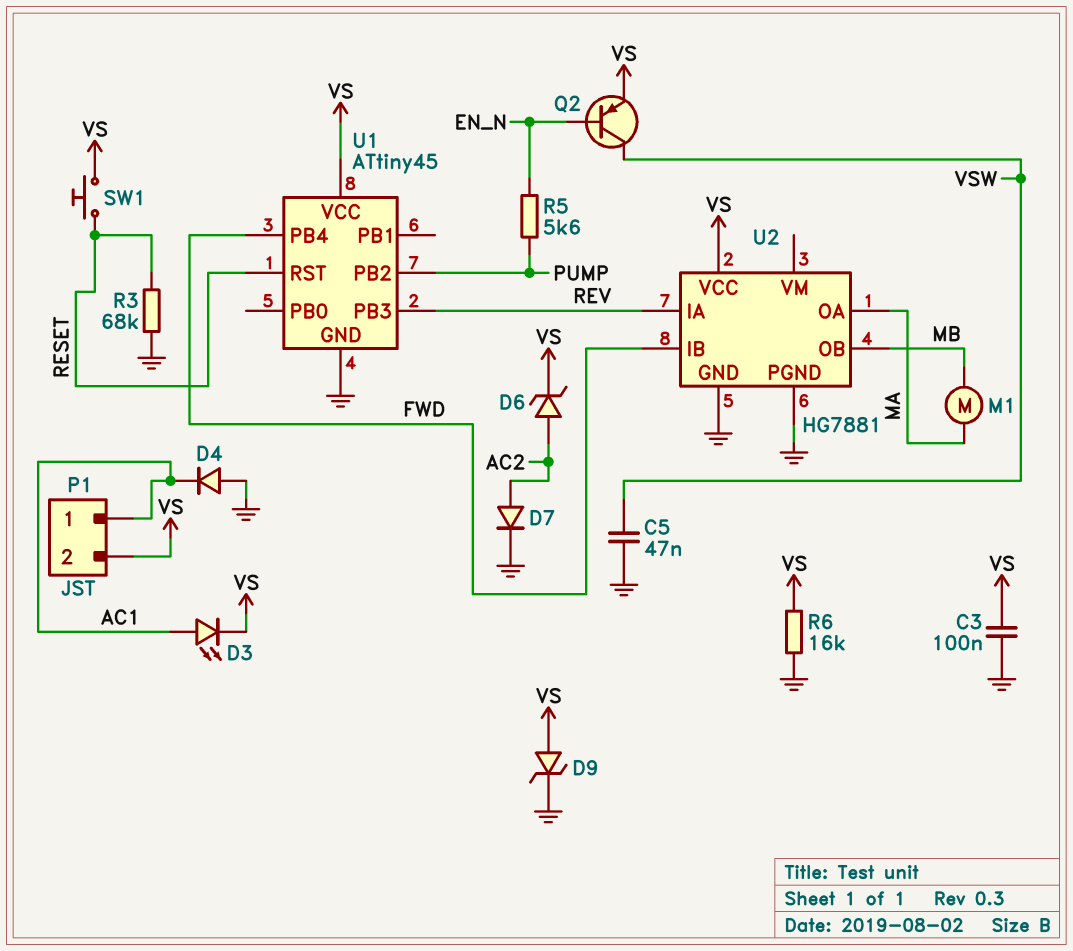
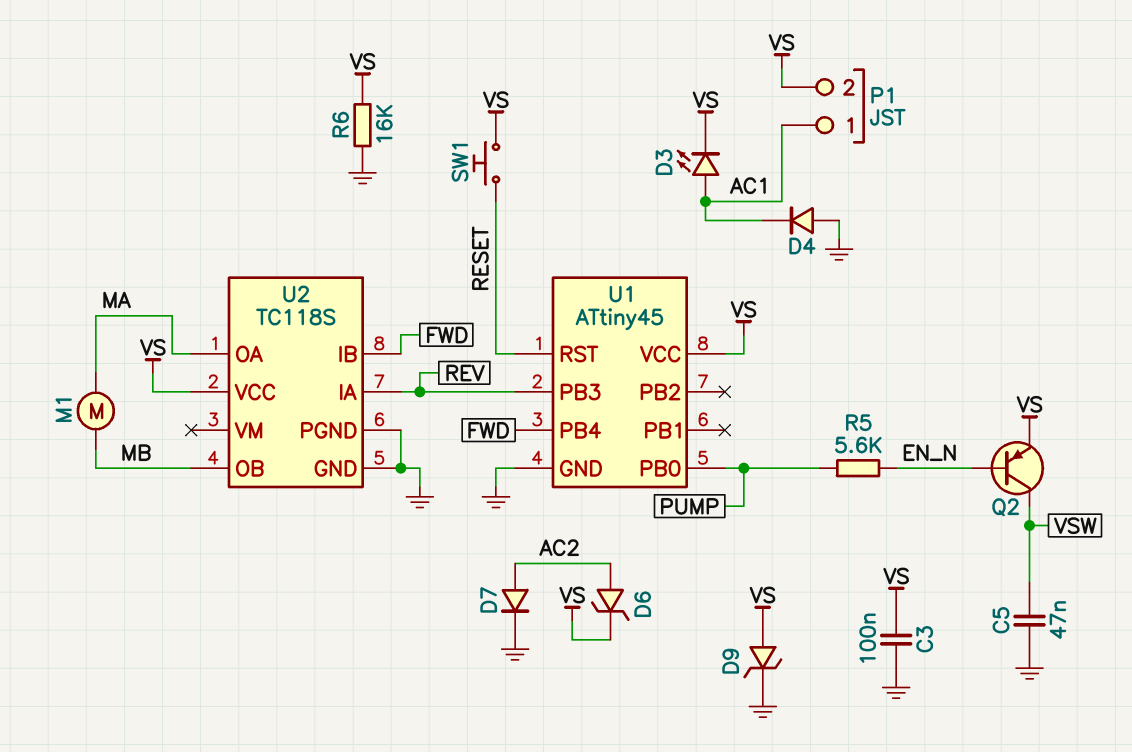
R3: 68k (GND, RESET) -> none
U1 pin PB0: none -> PUMP
U1 pin PB2: PUMP -> none
U2: HG7881 -> TC118S

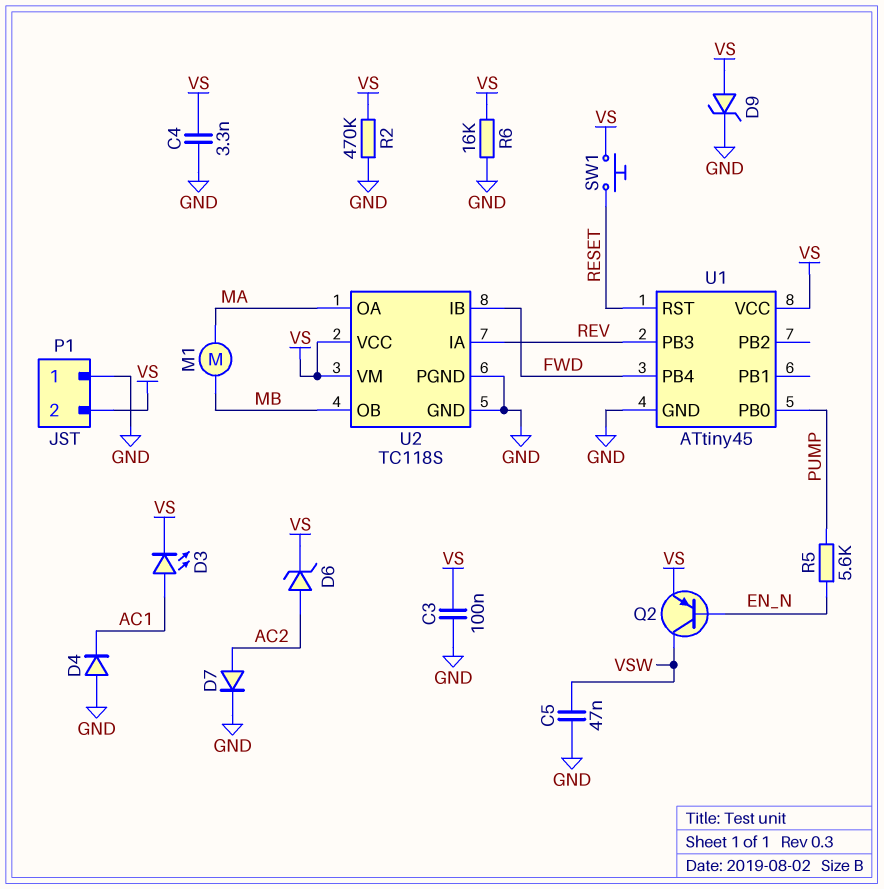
C4: none -> 3.3nF (GND, VS)
P1 pin 1: AC1 -> GND
R2: none -> 470k (GND, VS)
U2 pin VM: none -> VS

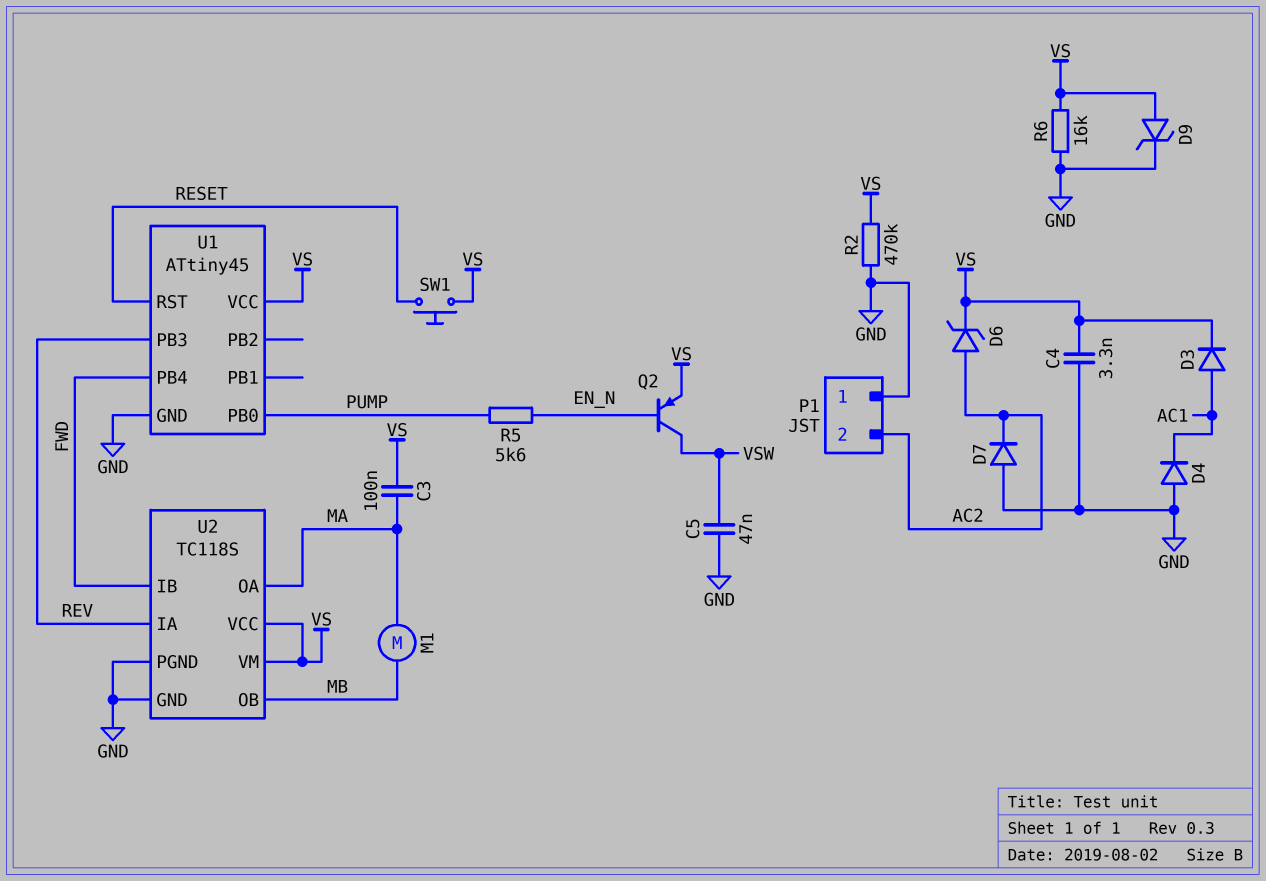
C3: 100nF (GND, VS) -> 100nF (MA, VS)
D3: LED (A AC1, K VS) -> diode (A AC1, K VS)
D7: diode (A AC2, K GND) -> diode (A GND, K AC2)
P1 pin 2: VS -> AC2

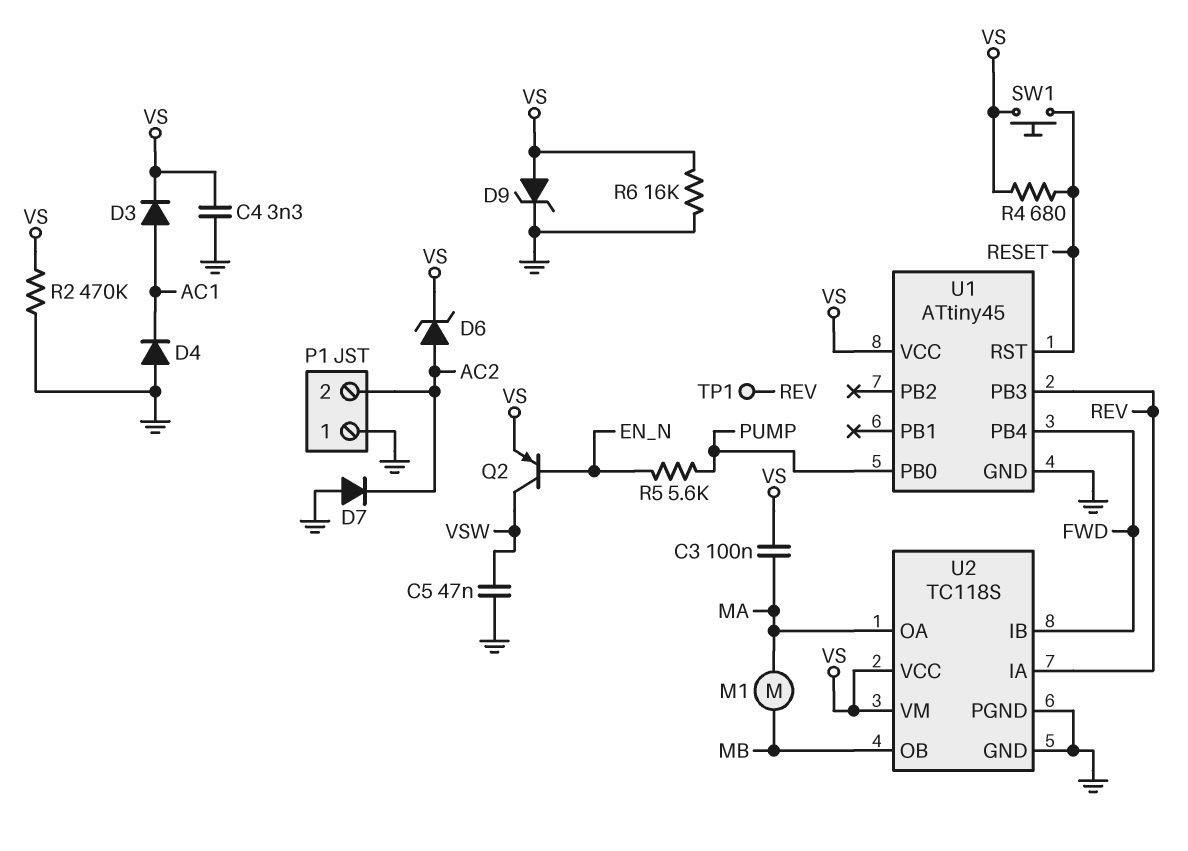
R4: none -> 680 (RESET, VS)
TP1: none -> test point (REV)

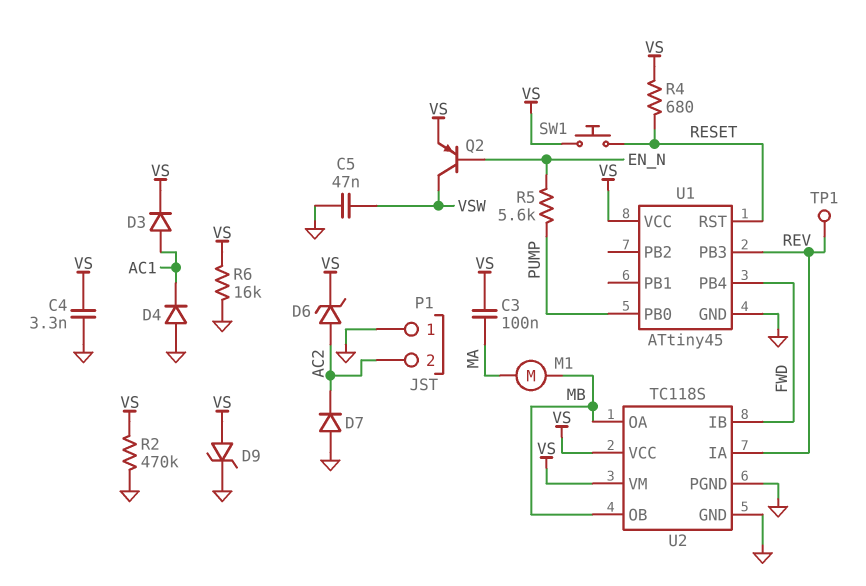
U2 pin OA: MA -> MB

